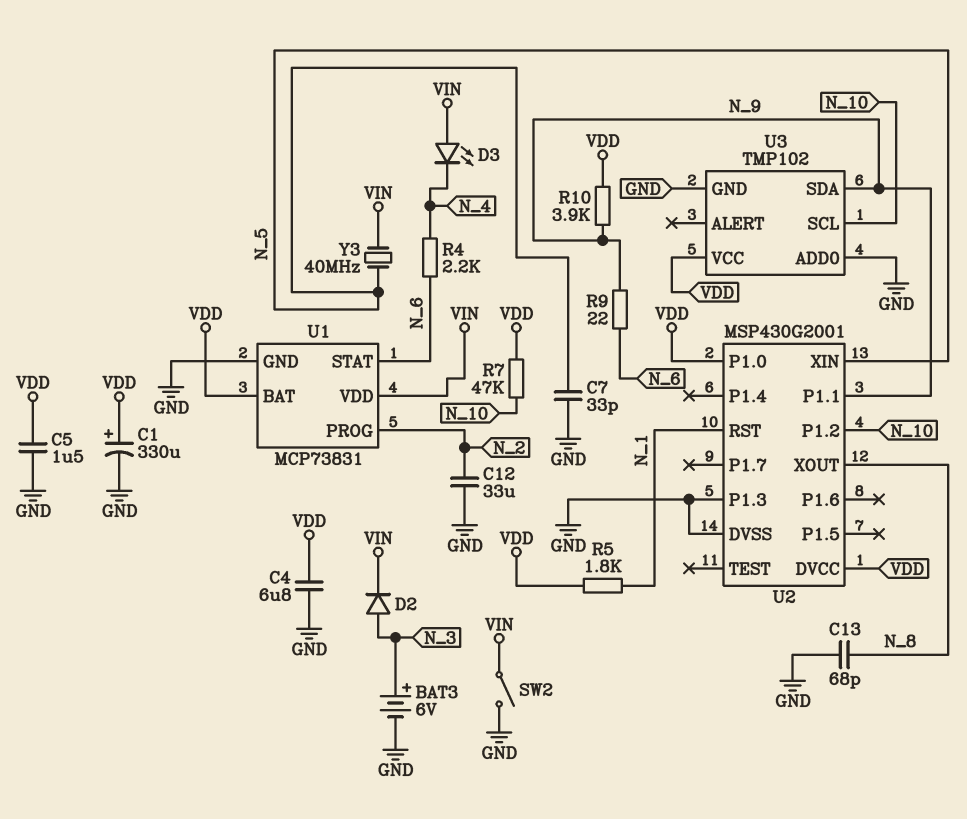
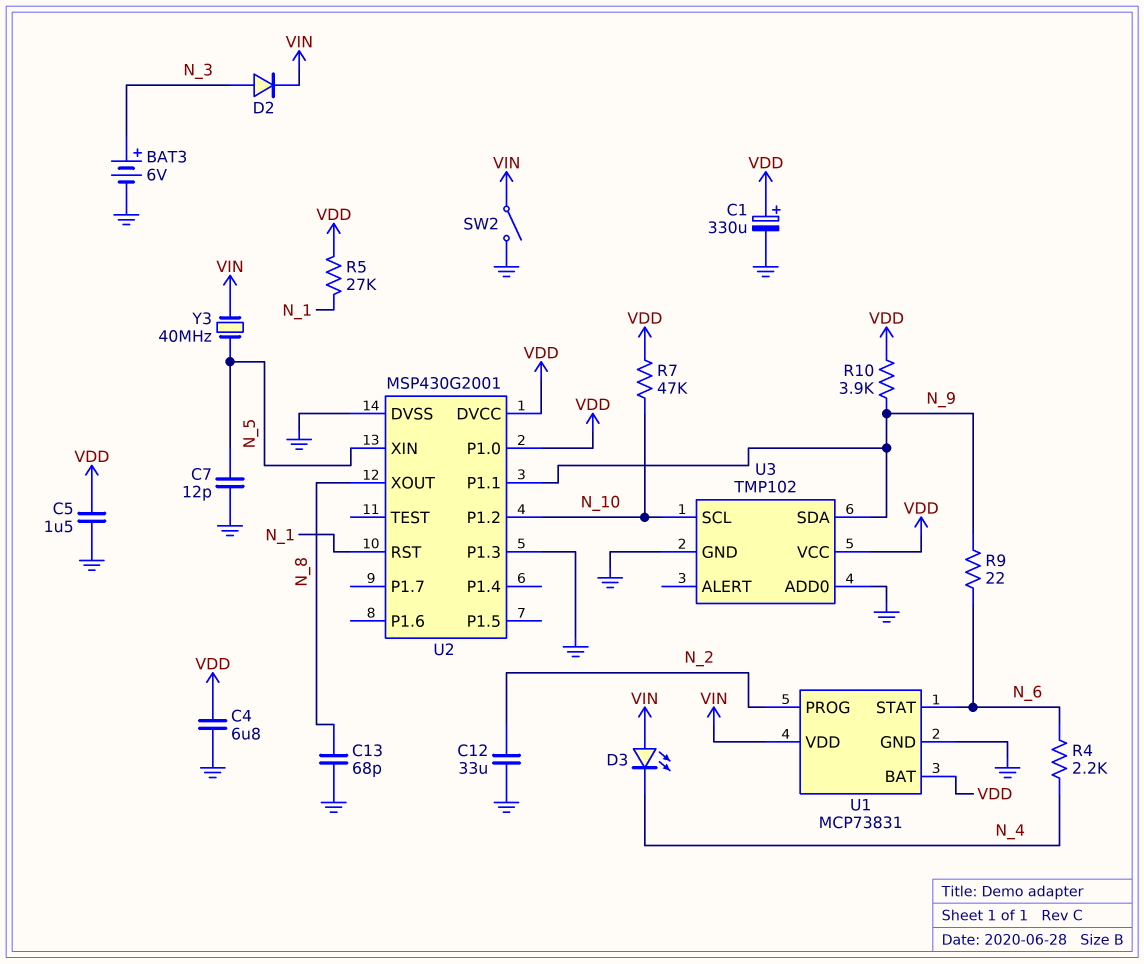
C7: 33pF (GND, N_5) -> 12pF (GND, N_5)
R5: 1.8k (N_1, VDD) -> 27k (N_1, VDD)

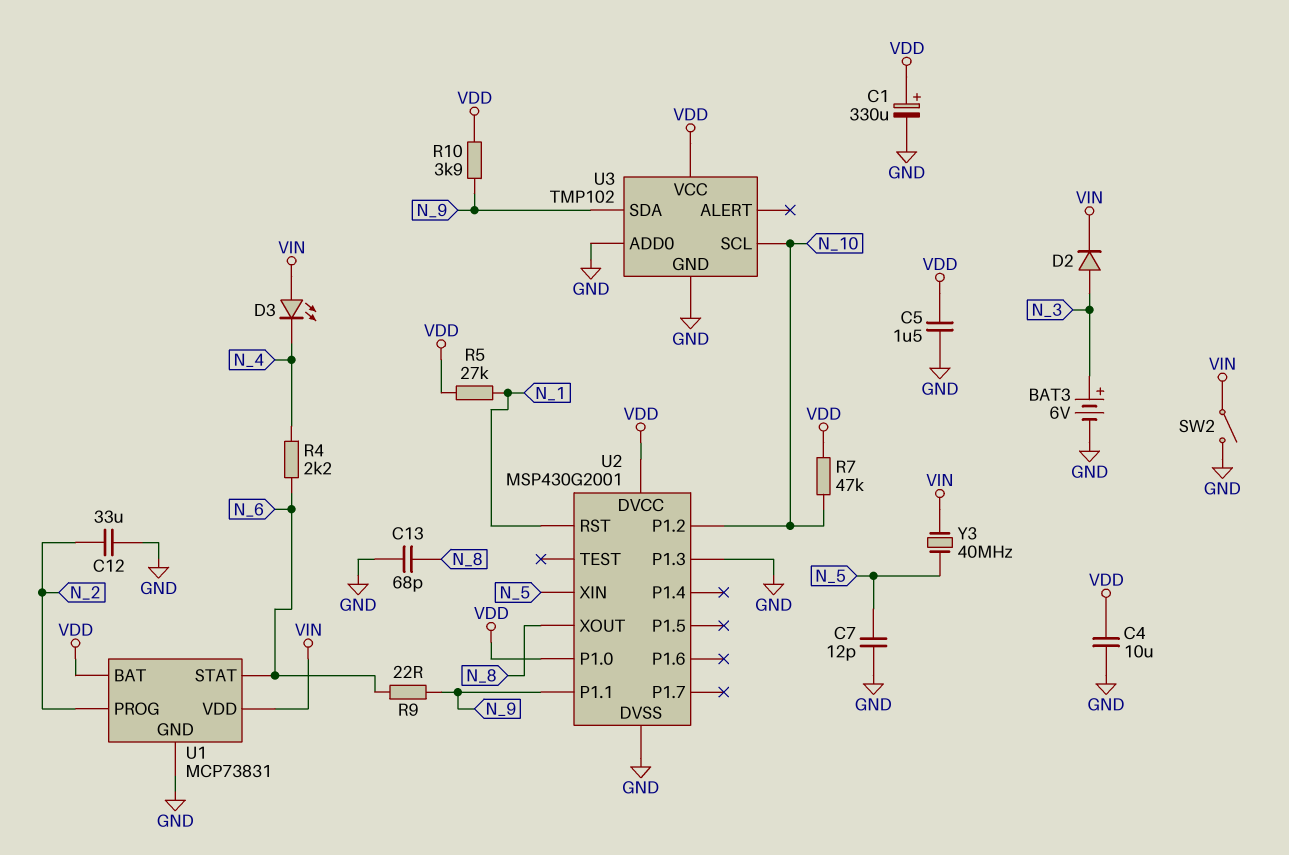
C4: 6.8uF (GND, VDD) -> 10uF (GND, VDD)

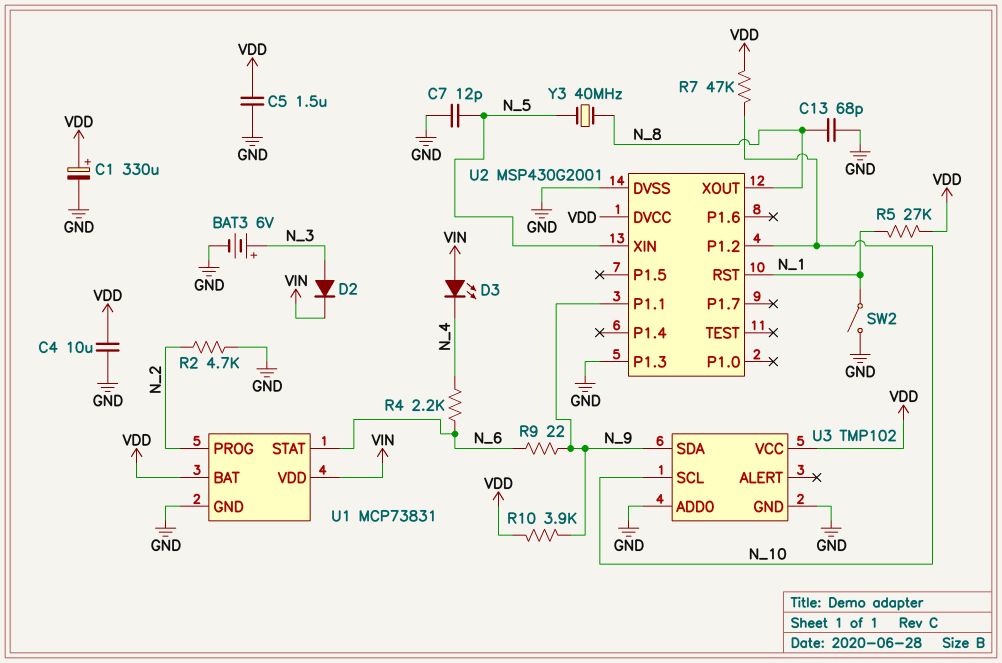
C12: 33uF (GND, N_2) -> none
R2: none -> 4.7k (GND, N_2)
SW2: switch (GND, VIN) -> switch (GND, N_1)
U2 pin P1.0: VDD -> none
Y3: 40MHz (N_5, VIN) -> 40MHz (N_5, N_8)

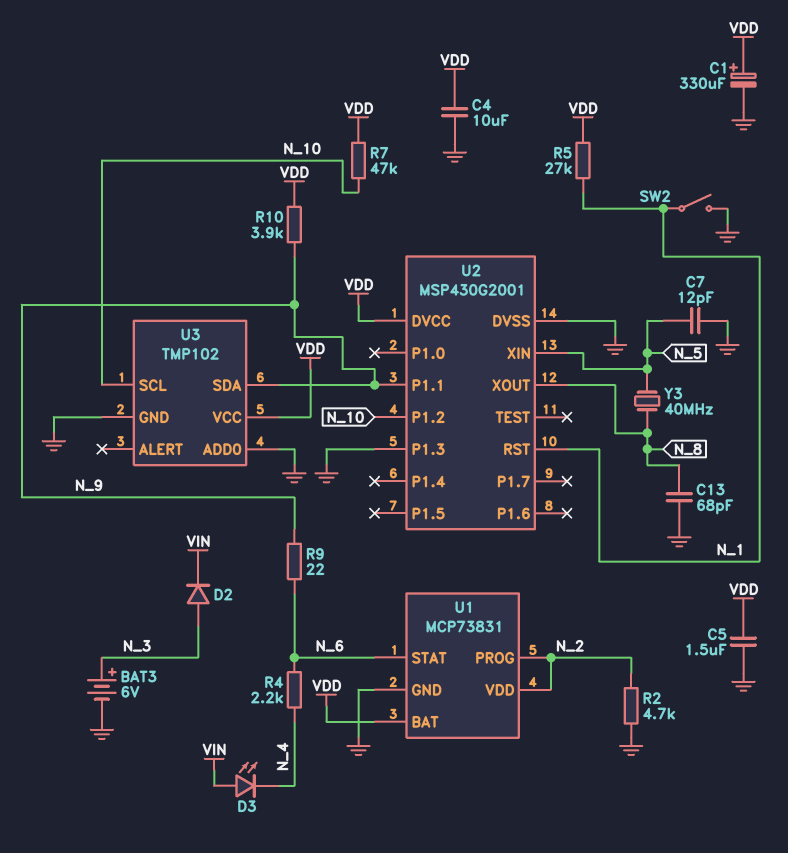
U1 pin VDD: VIN -> N_2

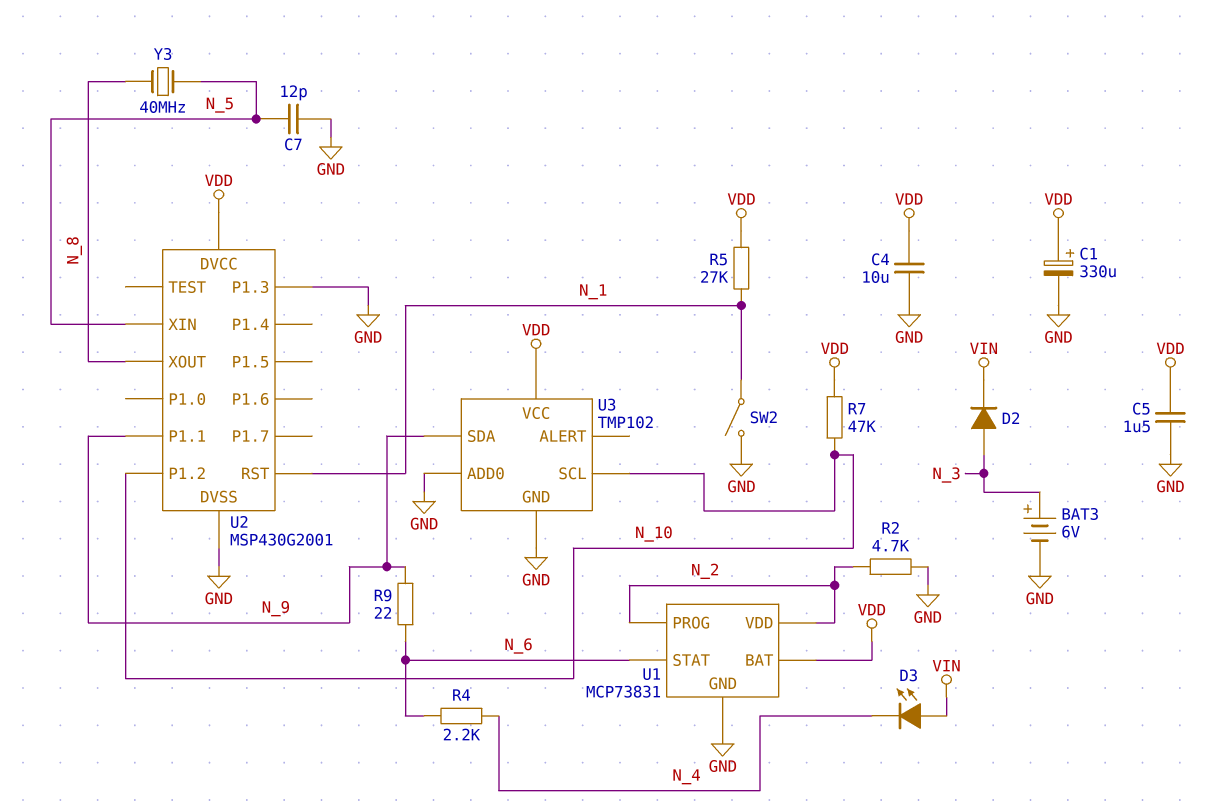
C13: 68pF (GND, N_8) -> none
R10: 3.9k (N_9, VDD) -> none

